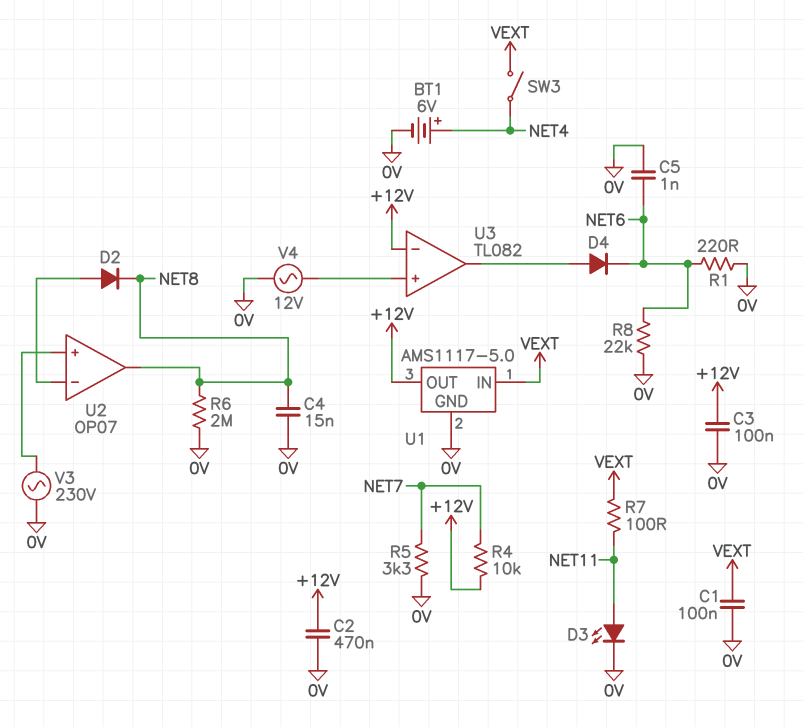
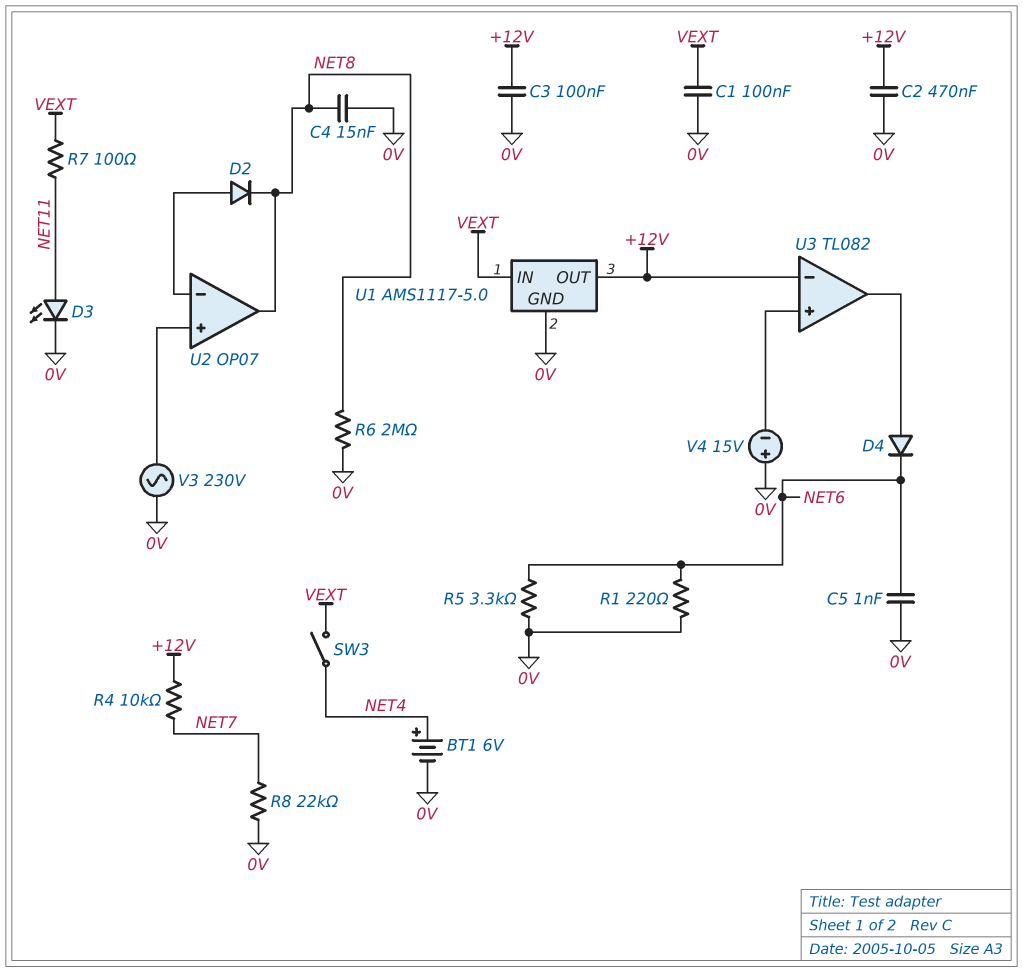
R5: 3.3k (0V, NET7) -> 3.3k (0V, NET6)
R8: 22k (0V, NET6) -> 22k (0V, NET7)
V4: AC 12V (0V, U3/in+) -> 15V (plus 0V, minus U3/in+)

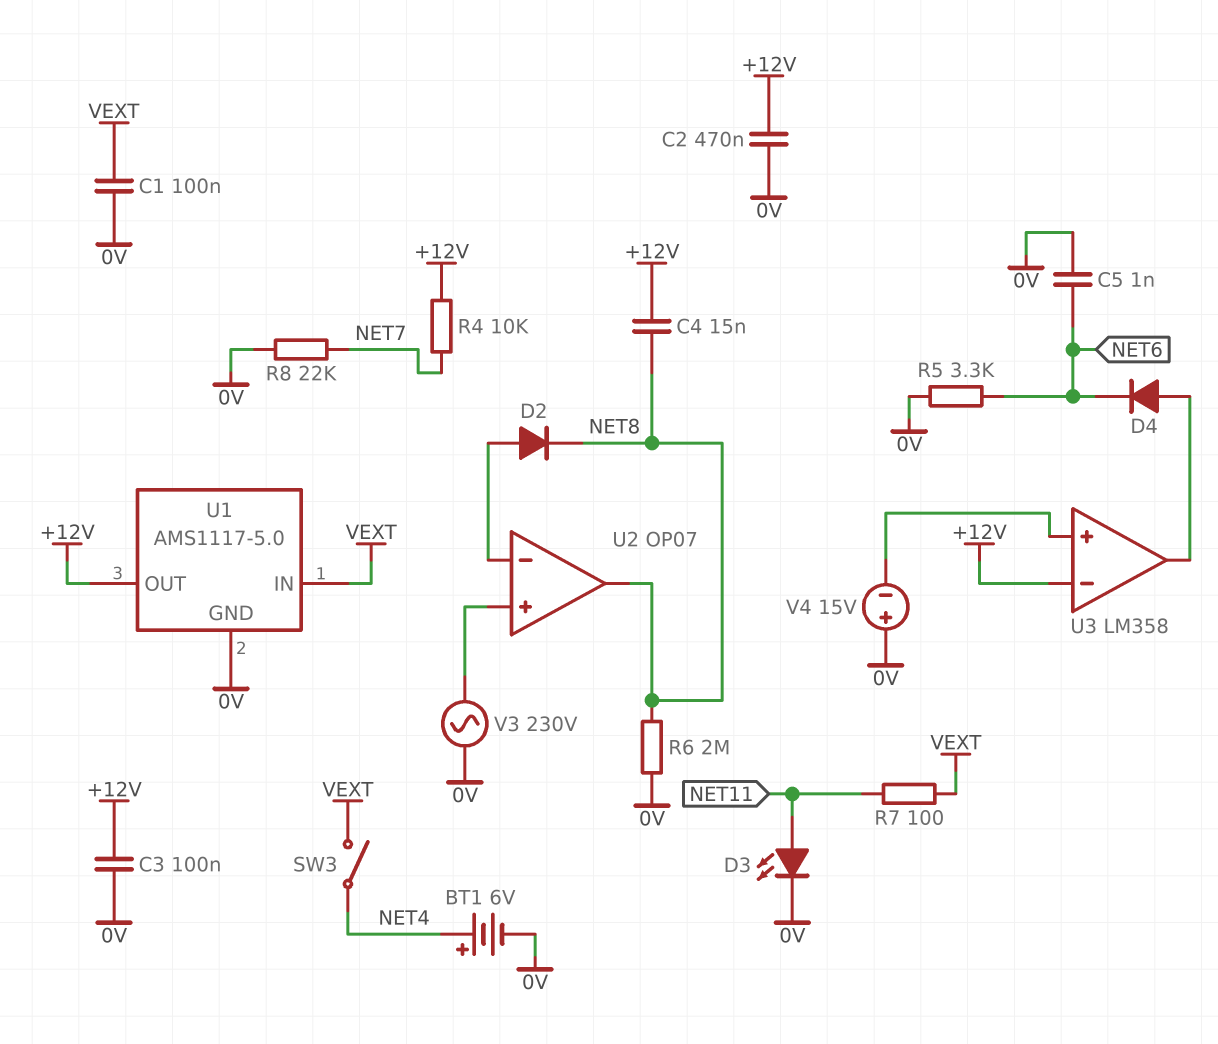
C4: 15nF (0V, NET8) -> 15nF (+12V, NET8)
R1: 220 (0V, NET6) -> none
U3: TL082 -> LM358

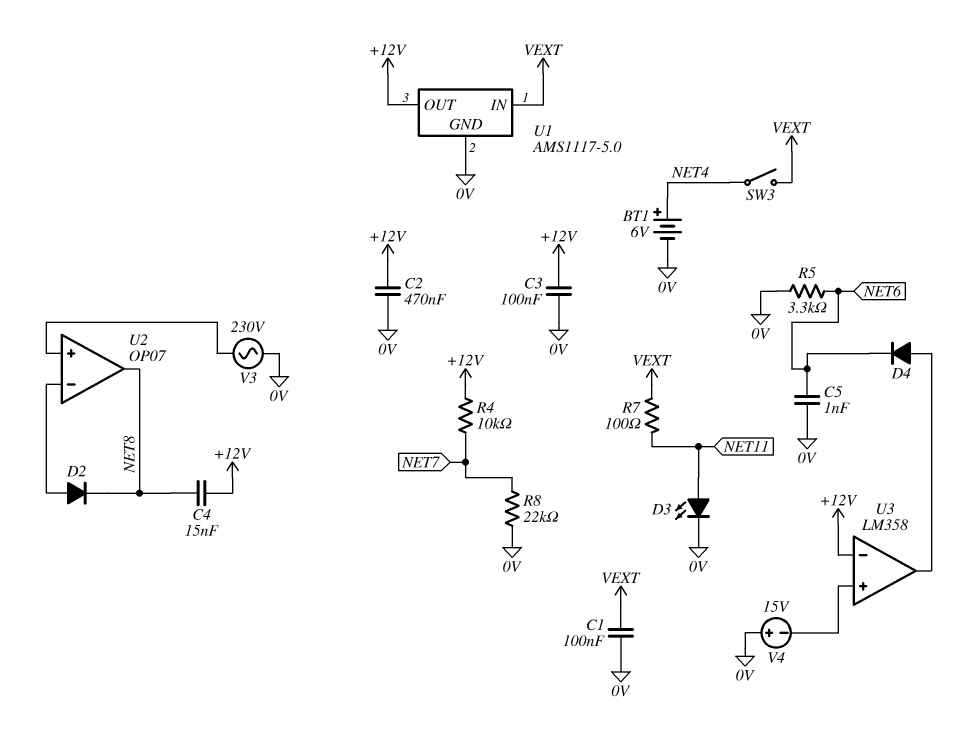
R6: 2M (0V, NET8) -> none

